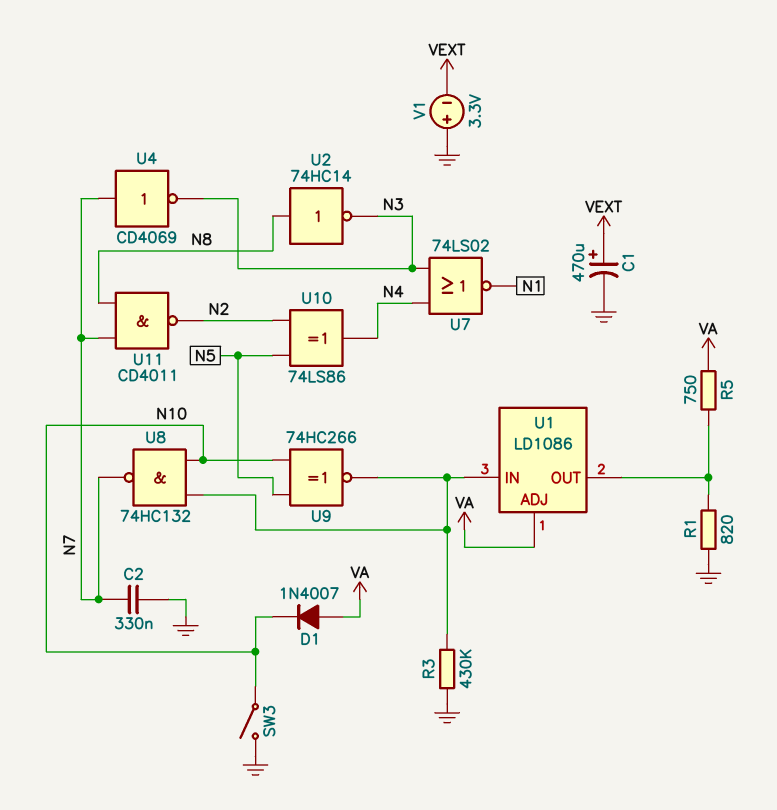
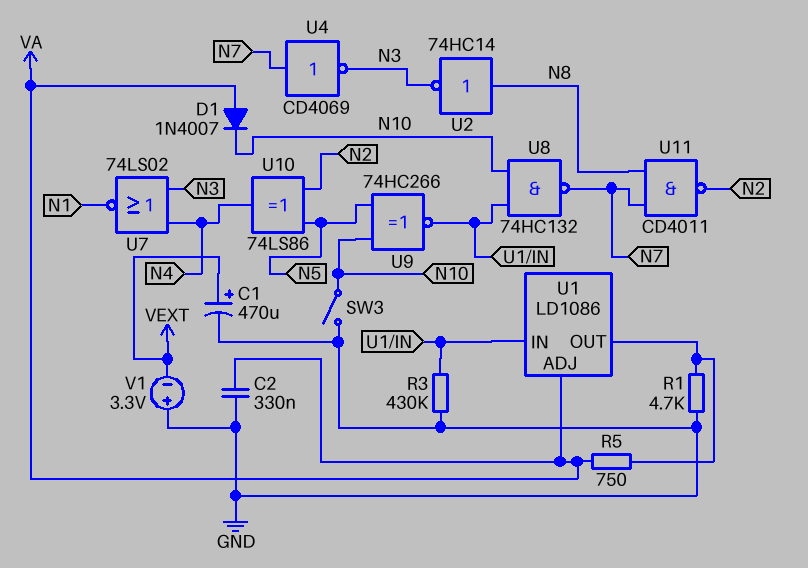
C2: 330nF (GND, N7) -> 330nF (GND, VA)
R1: 820 (GND, U1/OUT) -> 4.7k (GND, U1/OUT)

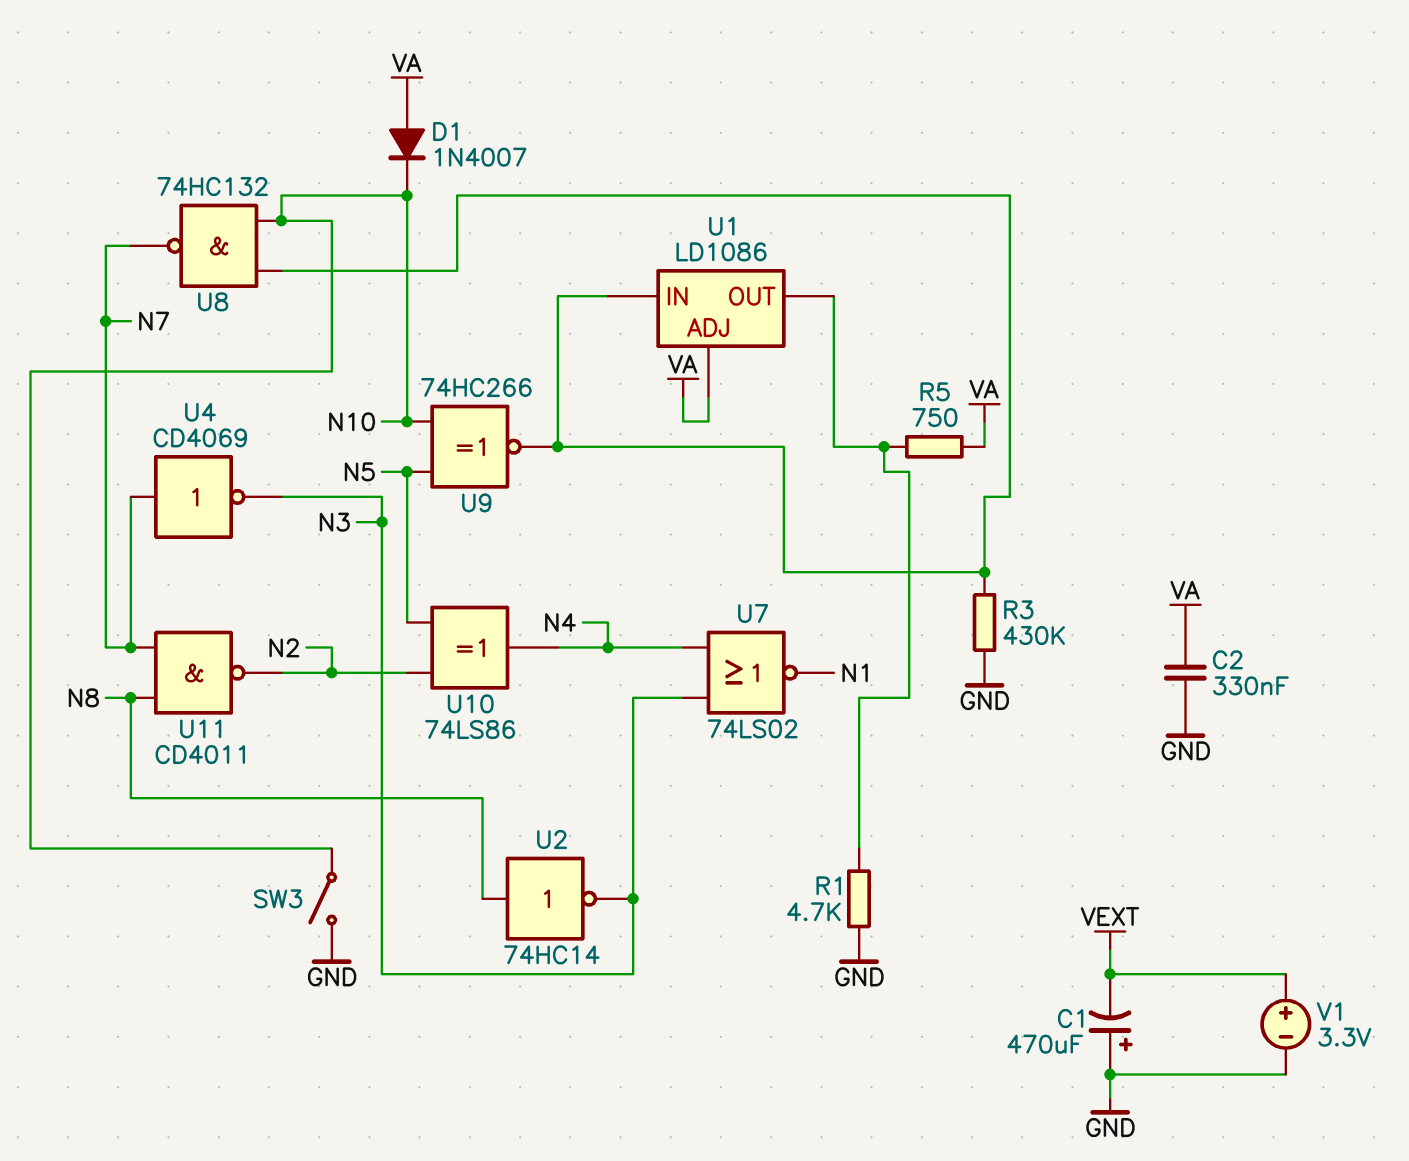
C1: 470uF (plus VEXT, minus GND) -> 470uF (plus GND, minus VEXT)
V1: 3.3V (plus GND, minus VEXT) -> 3.3V (plus VEXT, minus GND)

